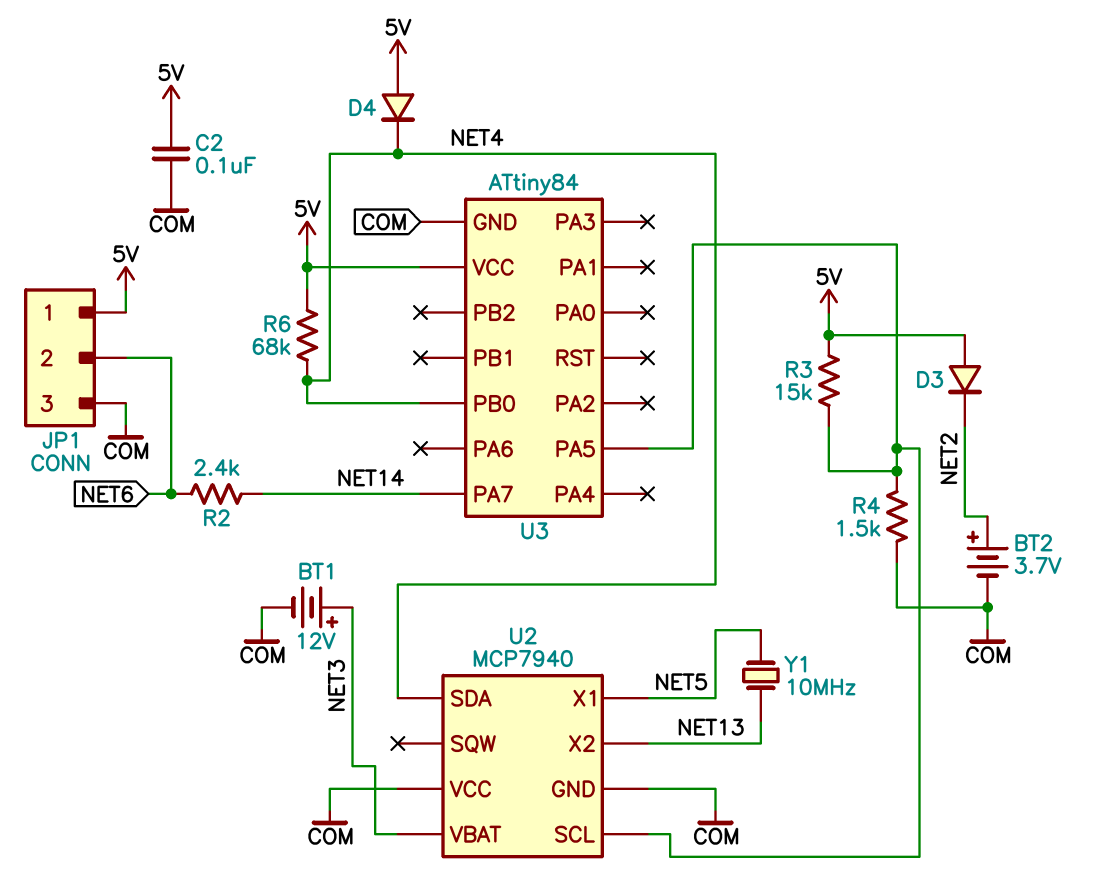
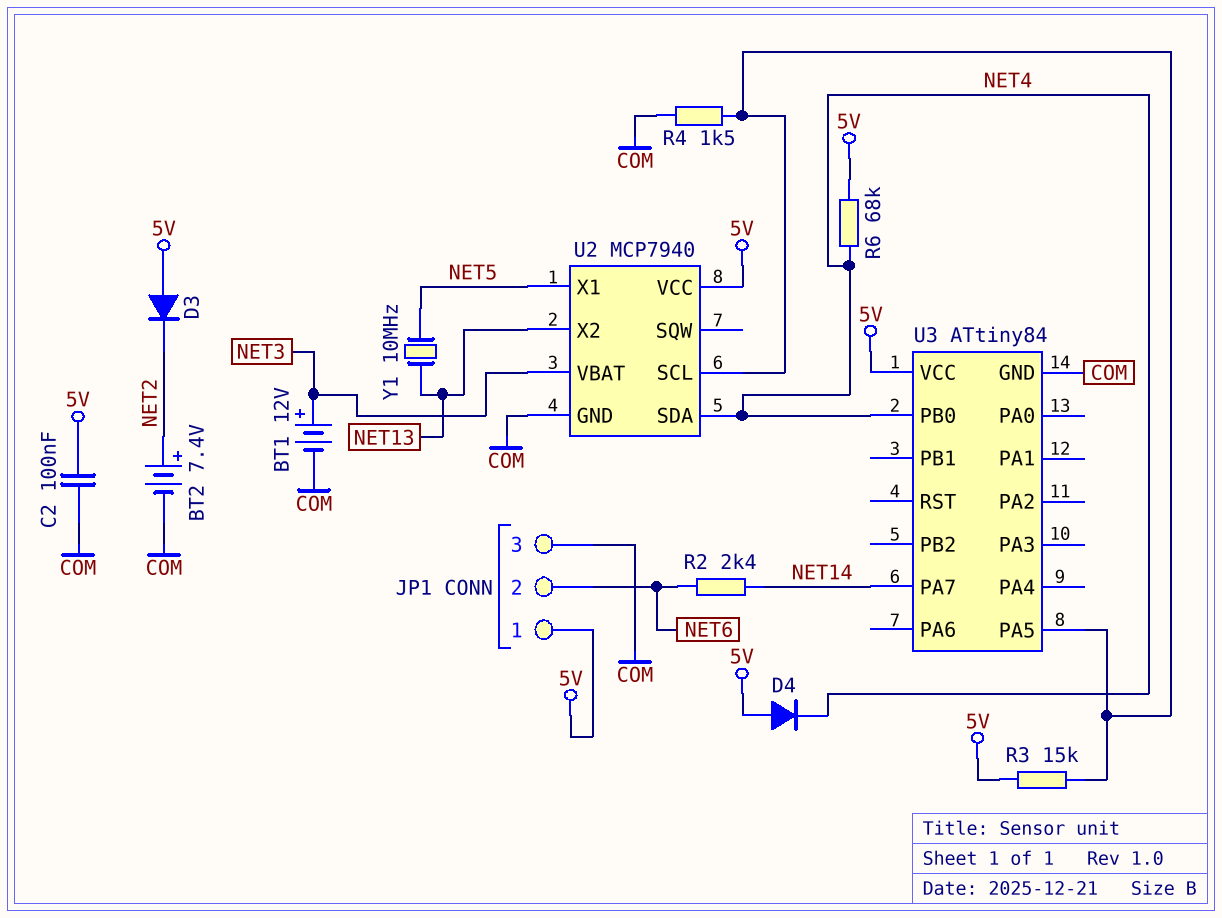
BT2: 3.7V (plus NET2, minus COM) -> 7.4V (plus NET2, minus COM)
U2 pin VCC: COM -> 5V

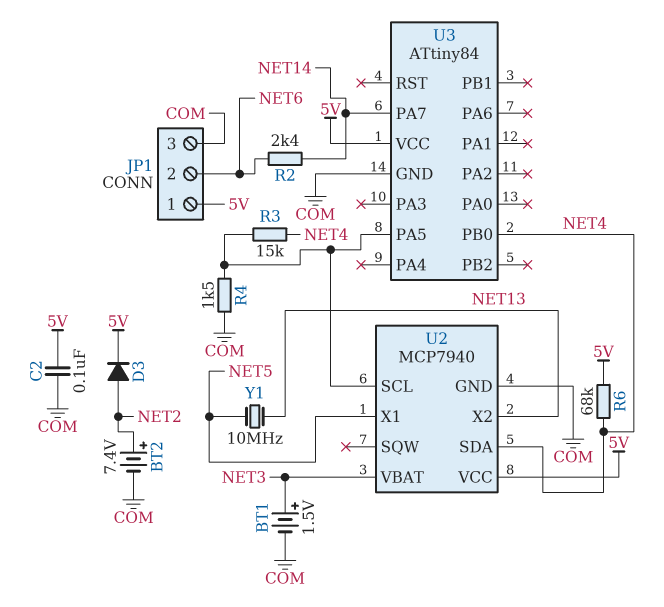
BT1: 12V (plus NET3, minus COM) -> 1.5V (plus NET3, minus COM)
D3: diode (A 5V, K NET2) -> diode (A NET2, K 5V)
D4: diode (A 5V, K NET4) -> none
R3: 15k (5V, U2/SCL) -> 15k (NET4, U2/SCL)

